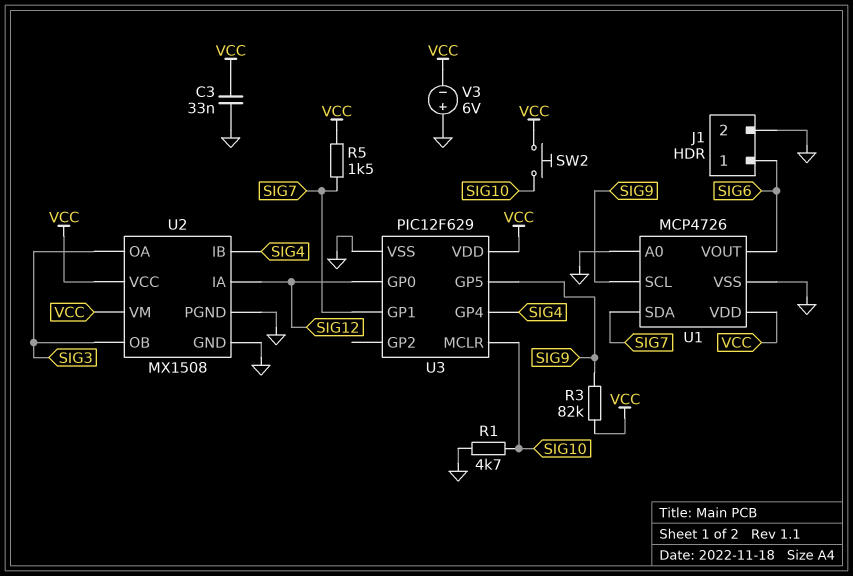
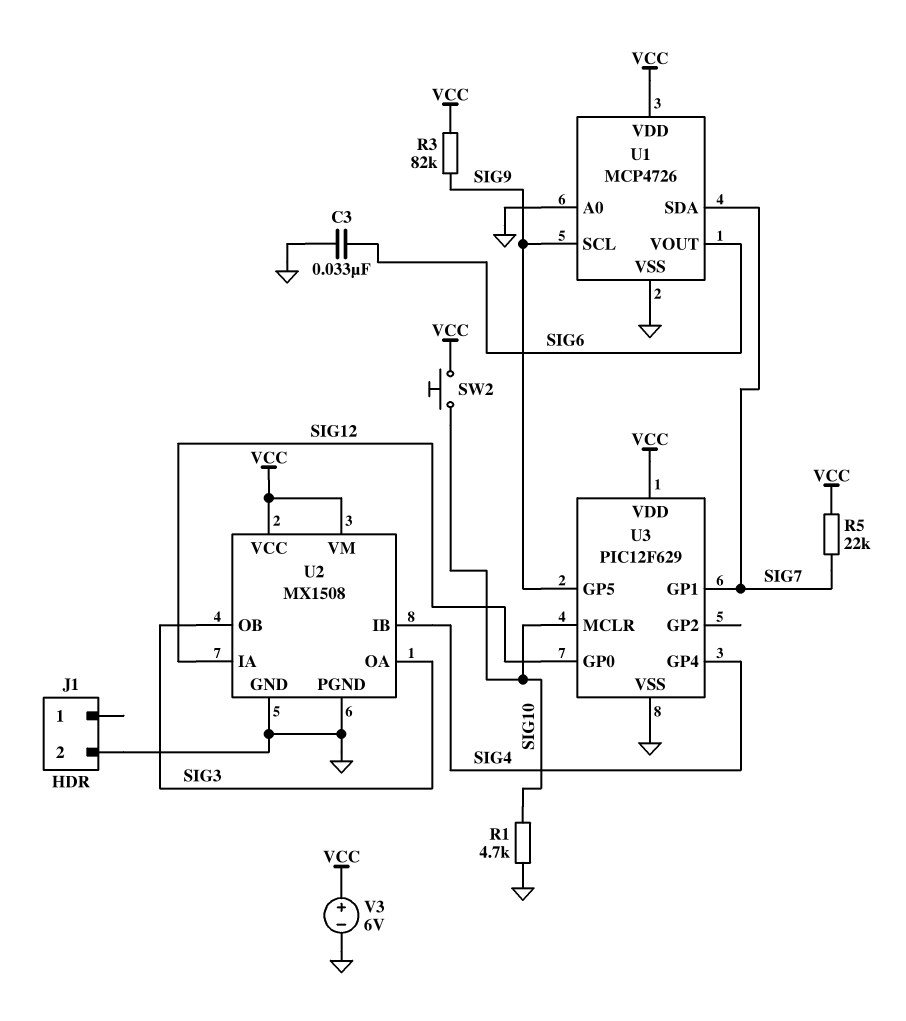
C3: 33nF (GND, VCC) -> 33nF (GND, SIG6)
J1 pin 1: SIG6 -> none
R5: 1.5k (SIG7, VCC) -> 22k (SIG7, VCC)
V3: 6V (plus GND, minus VCC) -> 6V (plus VCC, minus GND)

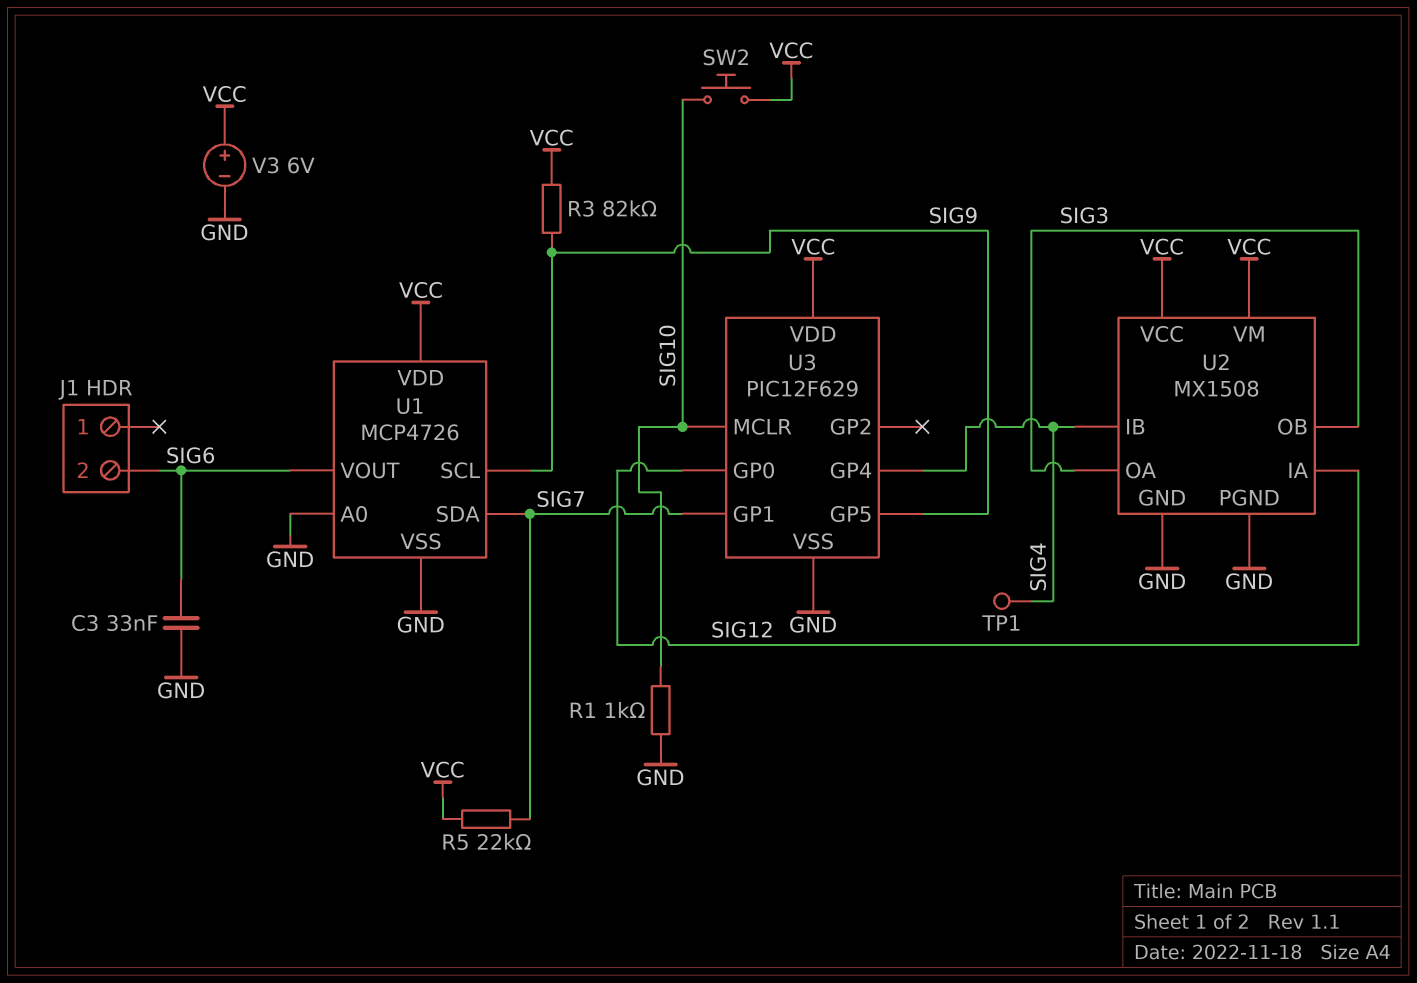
J1 pin 2: GND -> SIG6
R1: 4.7k (GND, SIG10) -> 1k (GND, SIG10)
TP1: none -> test point (SIG4)

